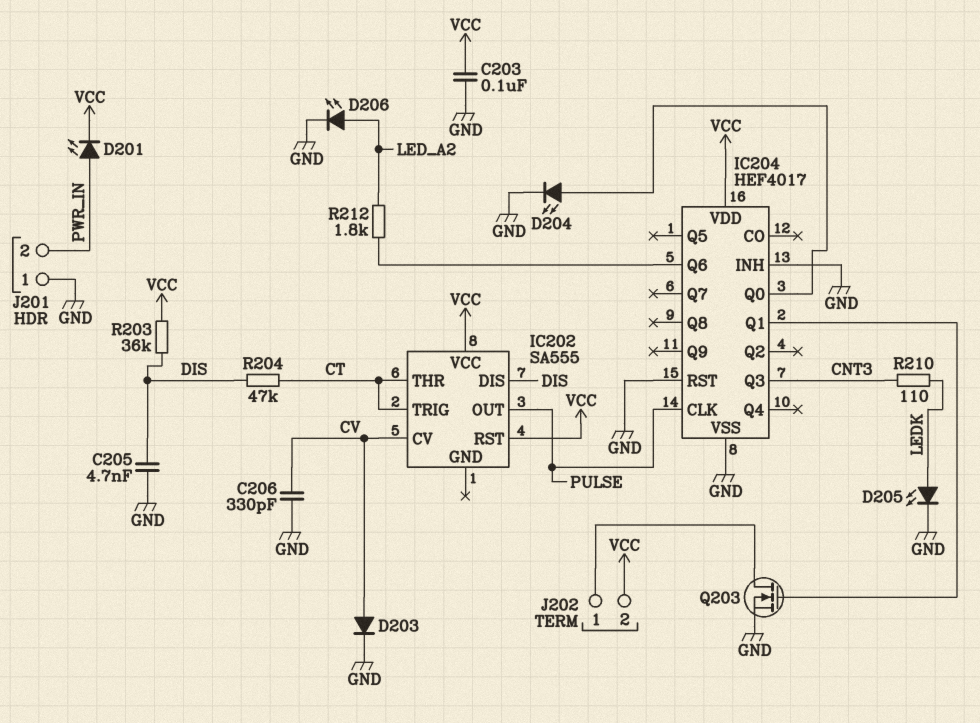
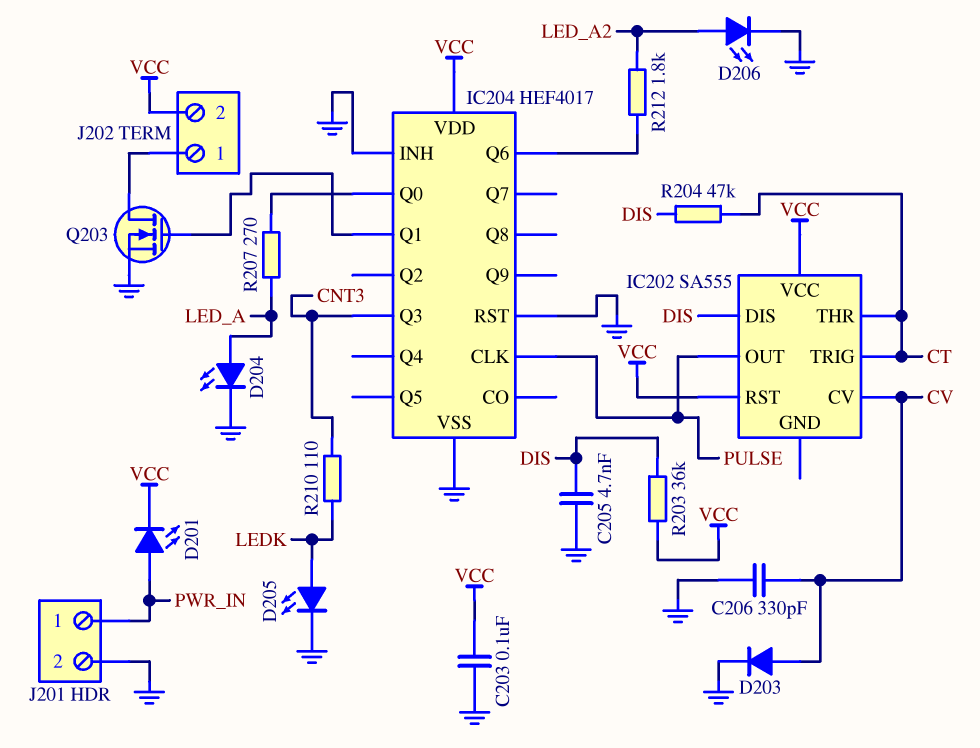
D204: LED (A IC204/Q0, K GND) -> LED (A LED_A, K GND)
J201 pin 1: GND -> PWR_IN
J201 pin 2: PWR_IN -> GND
R207: none -> 270 (IC204/Q0, LED_A)

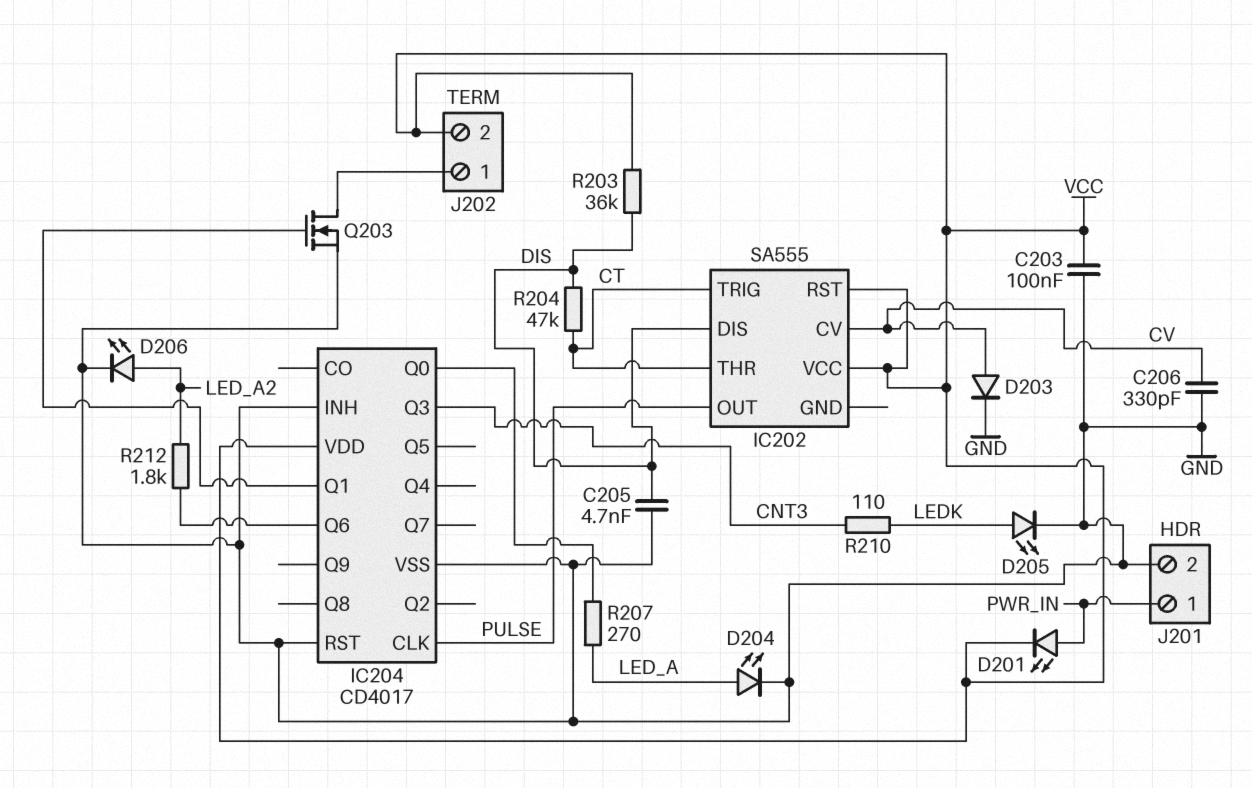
IC204: HEF4017 -> CD4017

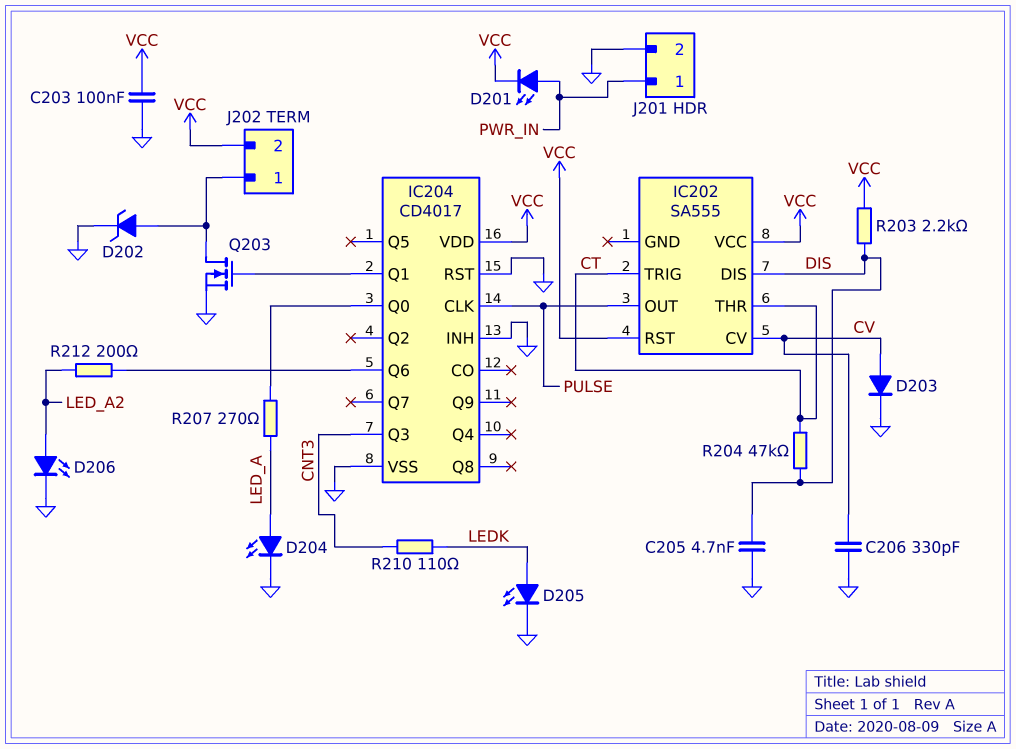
D202: none -> zener (A J202/1, K GND)
R203: 36k (DIS, VCC) -> 2.2k (DIS, VCC)
R212: 1.8k (IC204/Q6, LED_A2) -> 200 (IC204/Q6, LED_A2)

